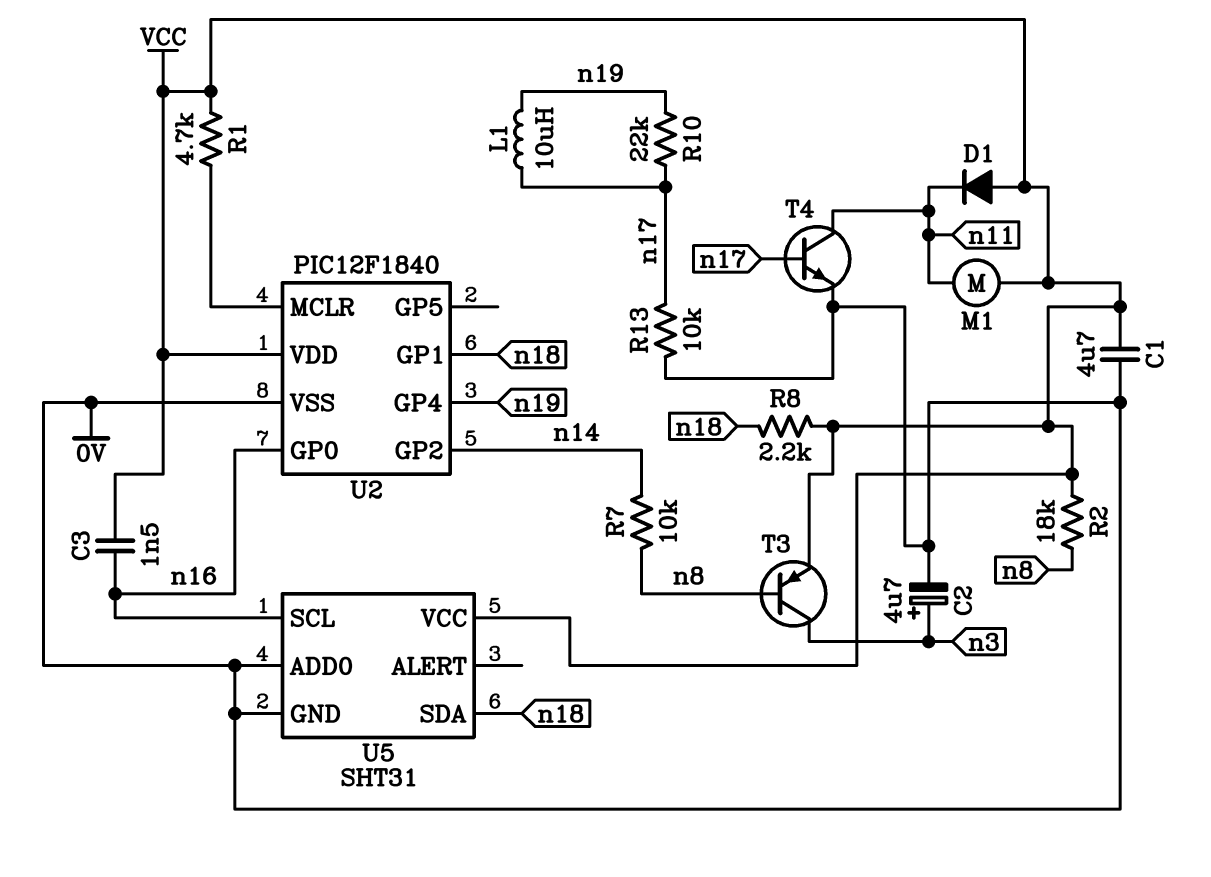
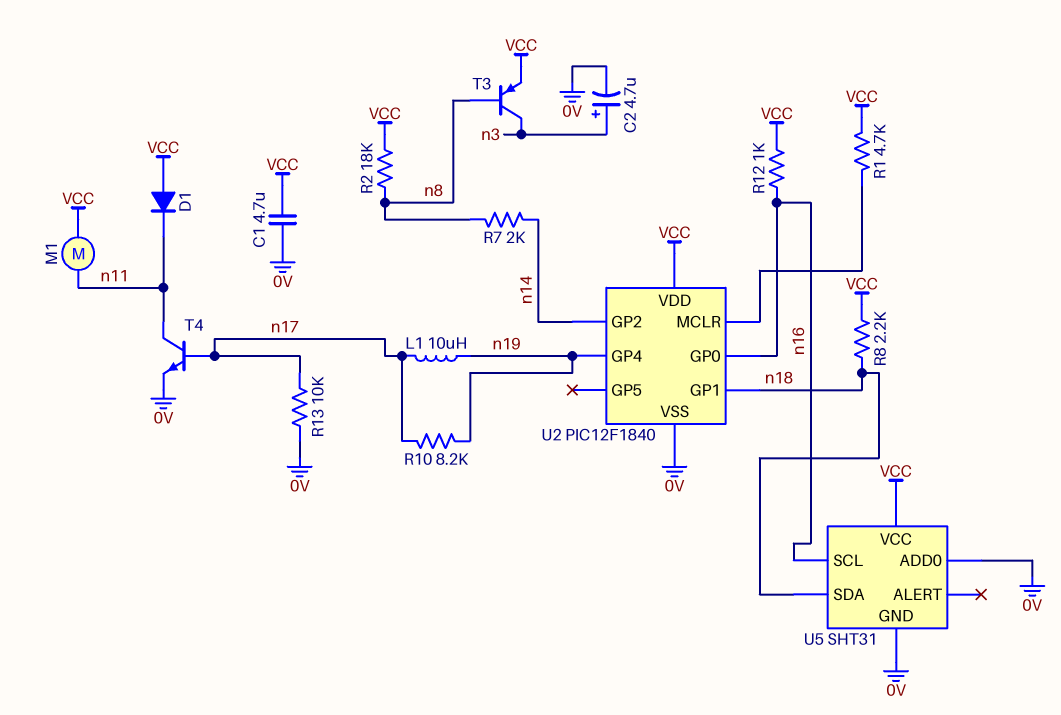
C3: 1.5nF (VCC, n16) -> none
R7: 10k (n8, n14) -> 2k (n8, n14)
R10: 22k (n17, n19) -> 8.2k (n17, n19)
R12: none -> 1k (VCC, n16)

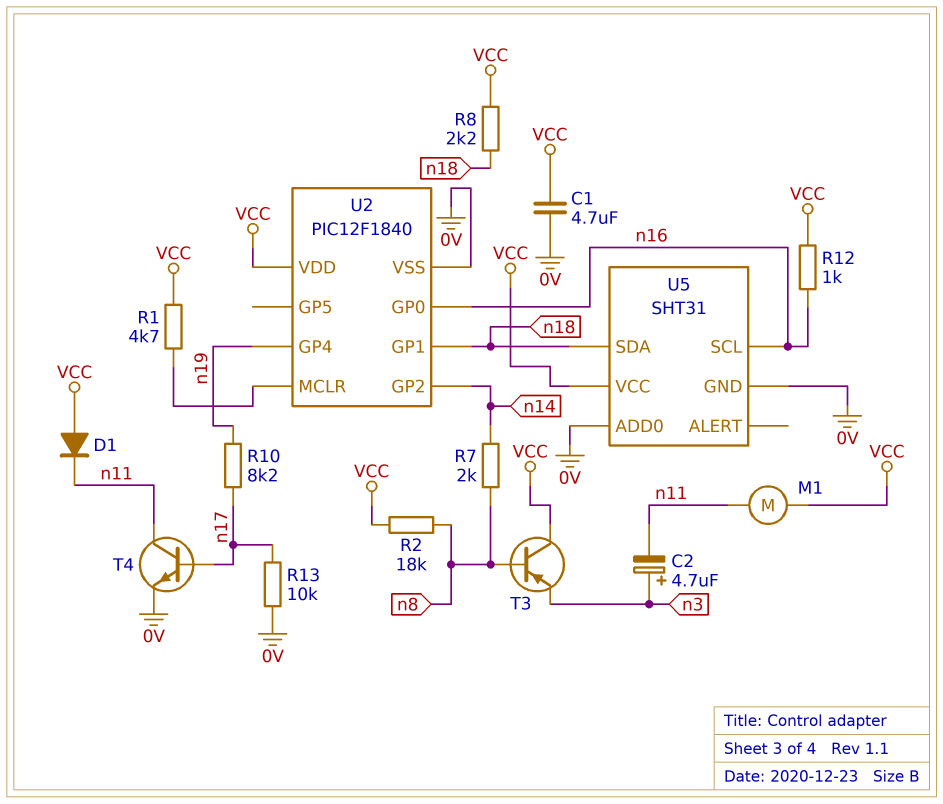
C2: 4.7uF (plus n3, minus 0V) -> 4.7uF (plus n3, minus n11)
L1: 10uH (n17, n19) -> none
T3: PNP (B n8, C n3, E VCC) -> PNP (B n8, C VCC, E n3)

